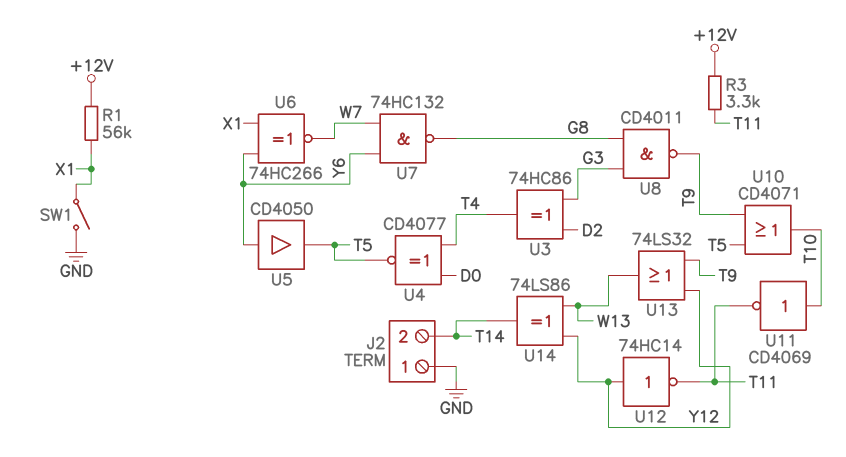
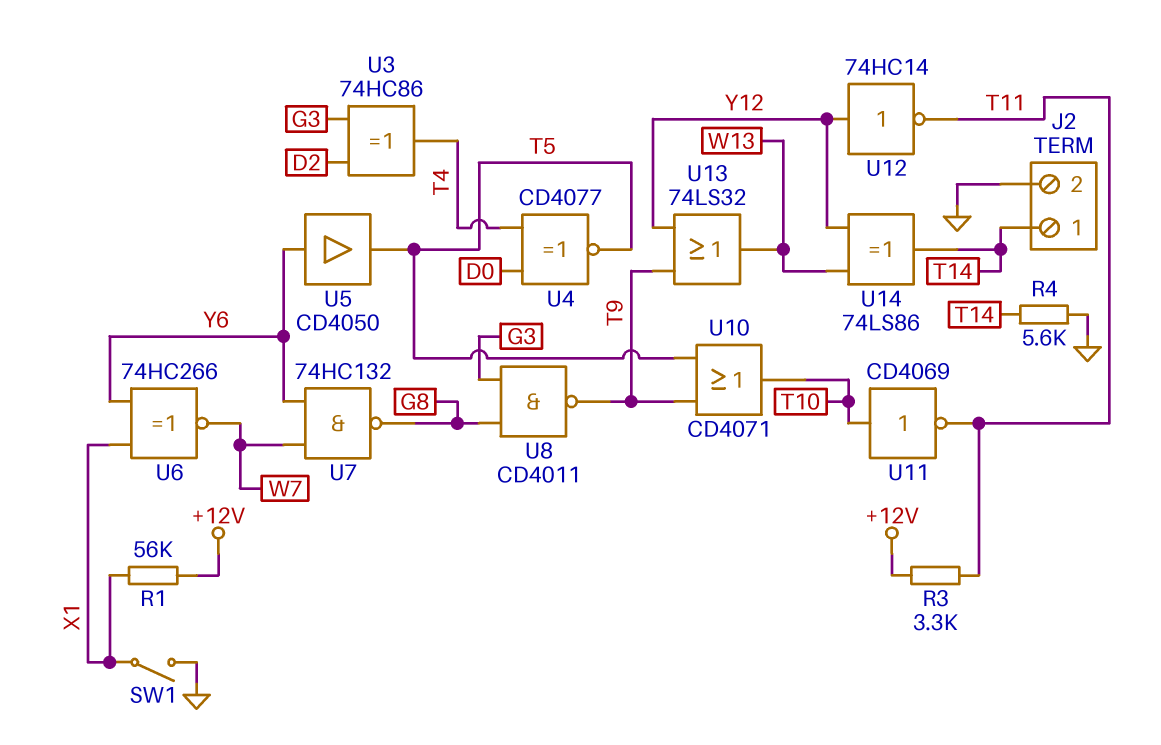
J2 pin 1: GND -> T14
J2 pin 2: T14 -> GND
R4: none -> 5.6k (GND, T14)

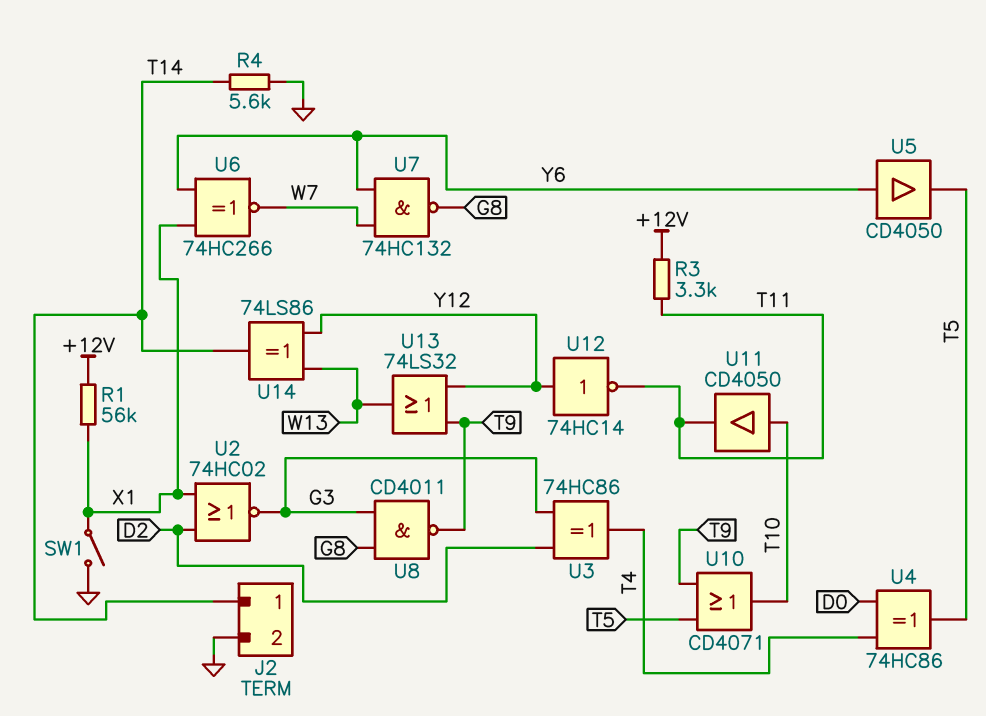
U2: none -> NOR 74HC02 (in D2, in X1, out G3)
U4: XNOR CD4077 (in D0, in T4, out T5) -> XOR 74HC86 (in D0, in T4, out T5)
U11: NOT CD4069 (in T10, out T11) -> buffer CD4050 (in T10, out T11)

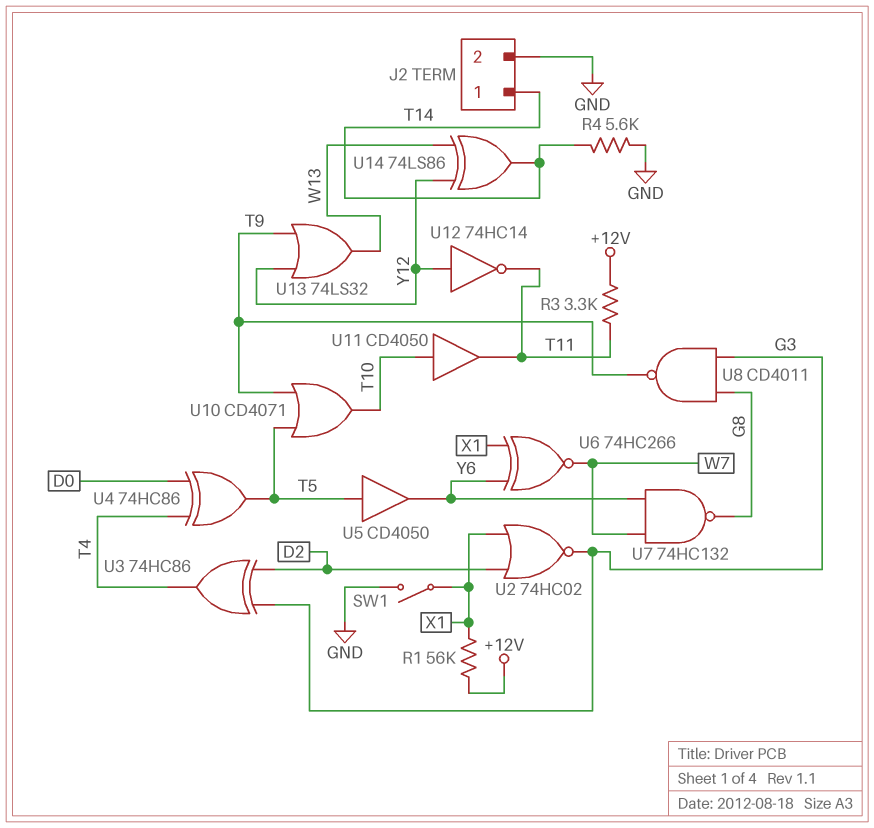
U5: buffer CD4050 (in Y6, out T5) -> buffer CD4050 (in T5, out Y6)

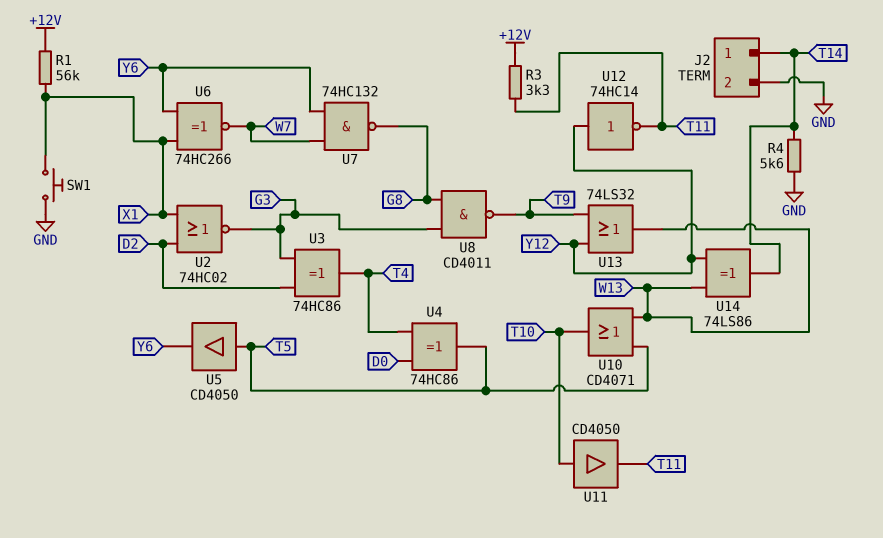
SW1: switch (GND, X1) -> button (GND, X1)
U10: OR CD4071 (in T5, in T9, out T10) -> OR CD4071 (in T5, in W13, out T10)

